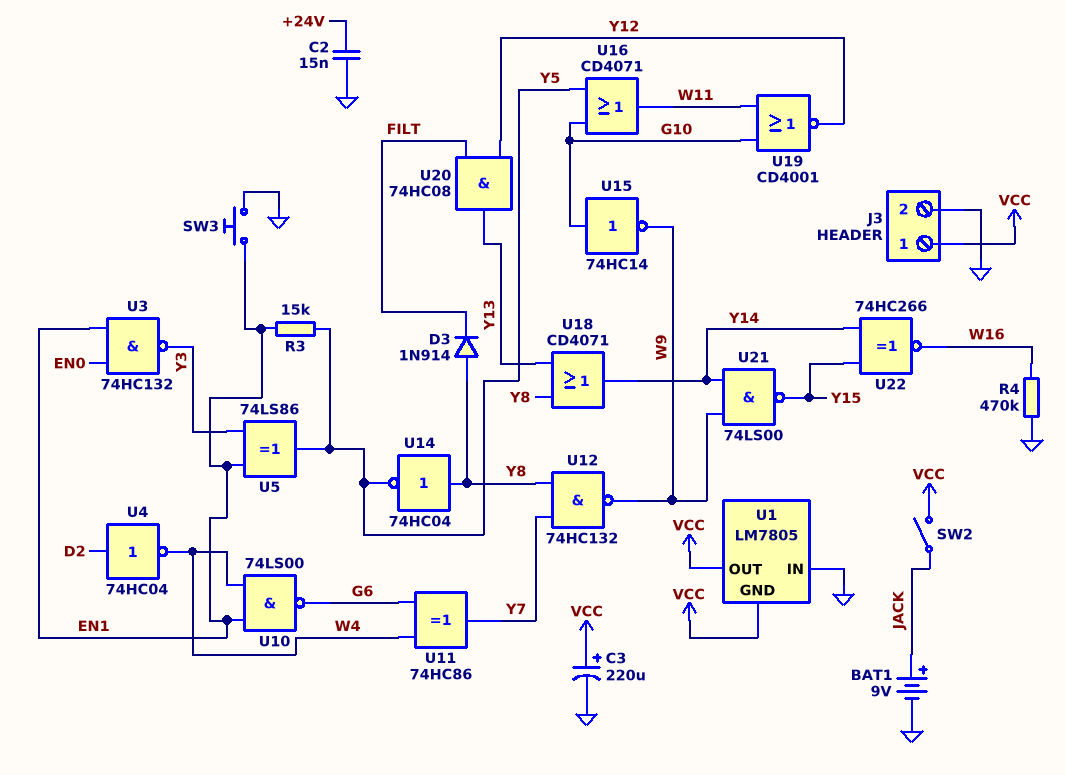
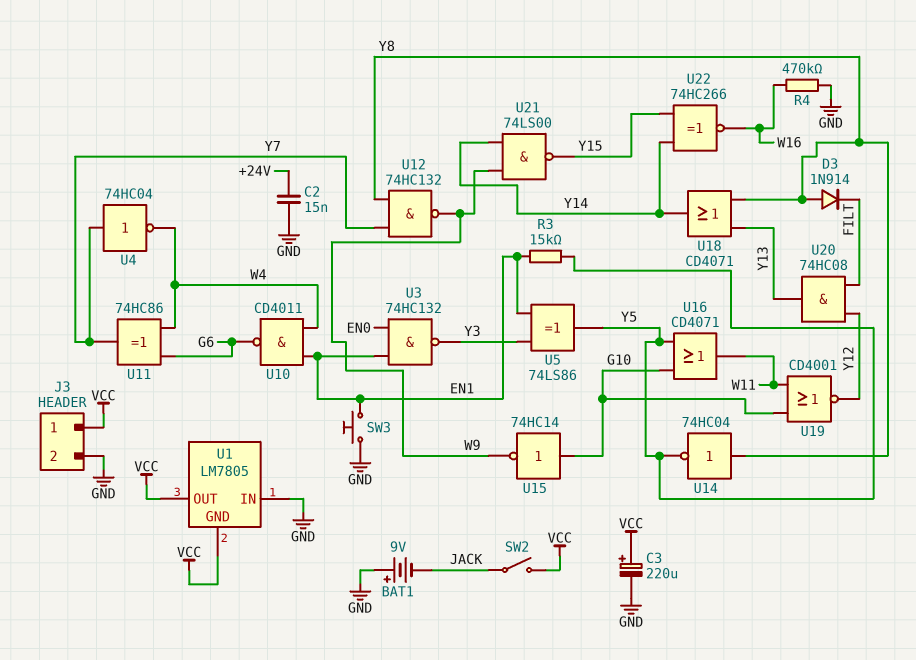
BAT1: 9V (plus JACK, minus GND) -> 9V (plus GND, minus JACK)
U4: NOT 74HC04 (in D2, out W4) -> NOT 74HC04 (in Y7, out W4)
U10: NAND 74LS00 (in EN1, in W4, out G6) -> NAND CD4011 (in EN1, in W4, out G6)

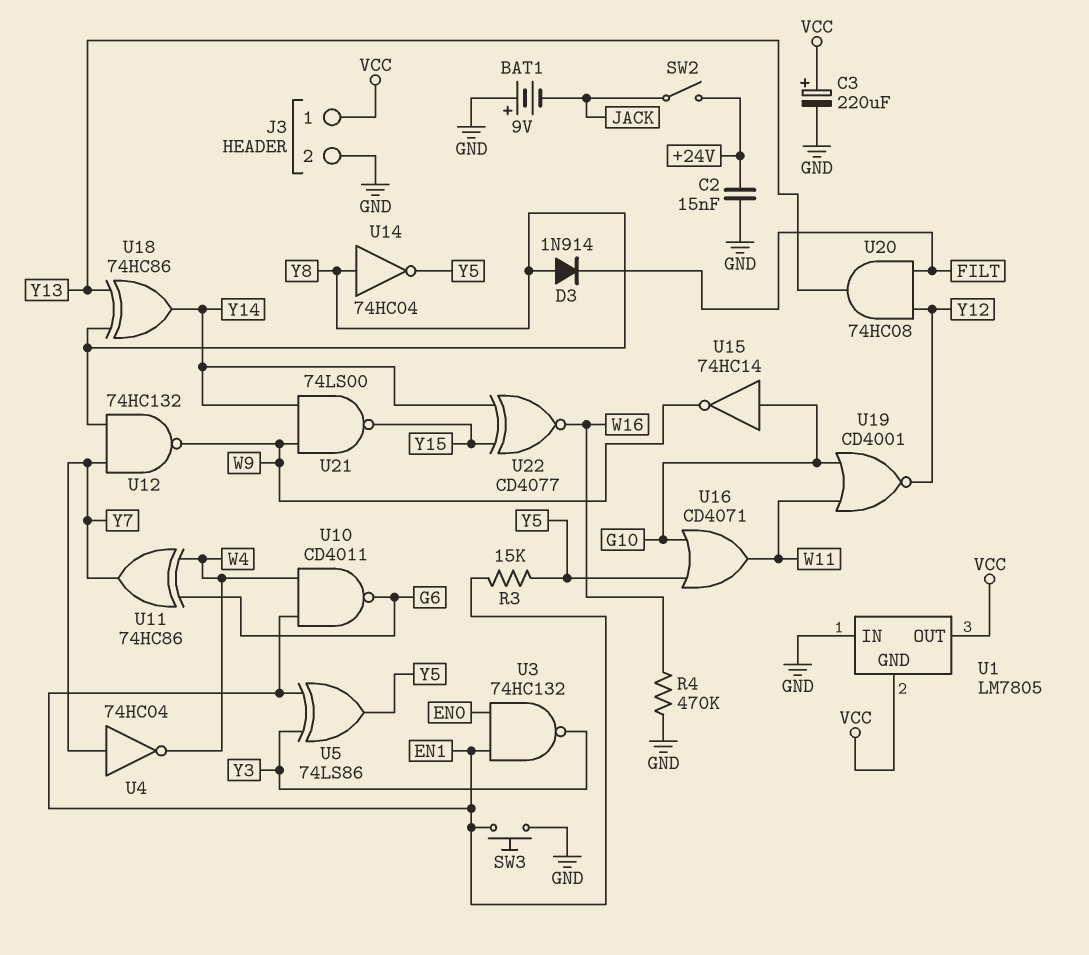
SW2: switch (JACK, VCC) -> switch (+24V, JACK)
U18: OR CD4071 (in Y8, in Y13, out Y14) -> XOR 74HC86 (in Y8, in Y13, out Y14)
U22: XNOR 74HC266 (in Y14, in Y15, out W16) -> XNOR CD4077 (in Y14, in Y15, out W16)

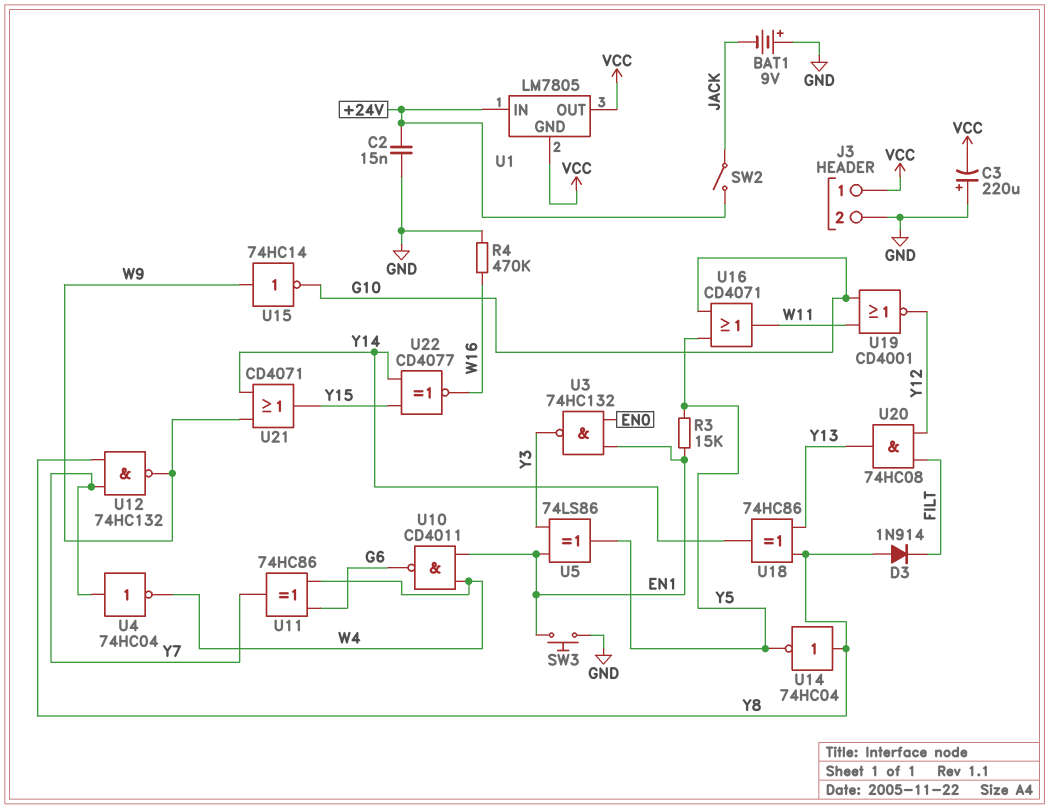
C3: 220uF (plus VCC, minus GND) -> 220uF (plus GND, minus VCC)
U1 pin IN: GND -> +24V
U15: NOT 74HC14 (in G10, out W9) -> NOT 74HC14 (in W9, out G10)
U21: NAND 74LS00 (in W9, in Y14, out Y15) -> OR CD4071 (in W9, in Y14, out Y15)

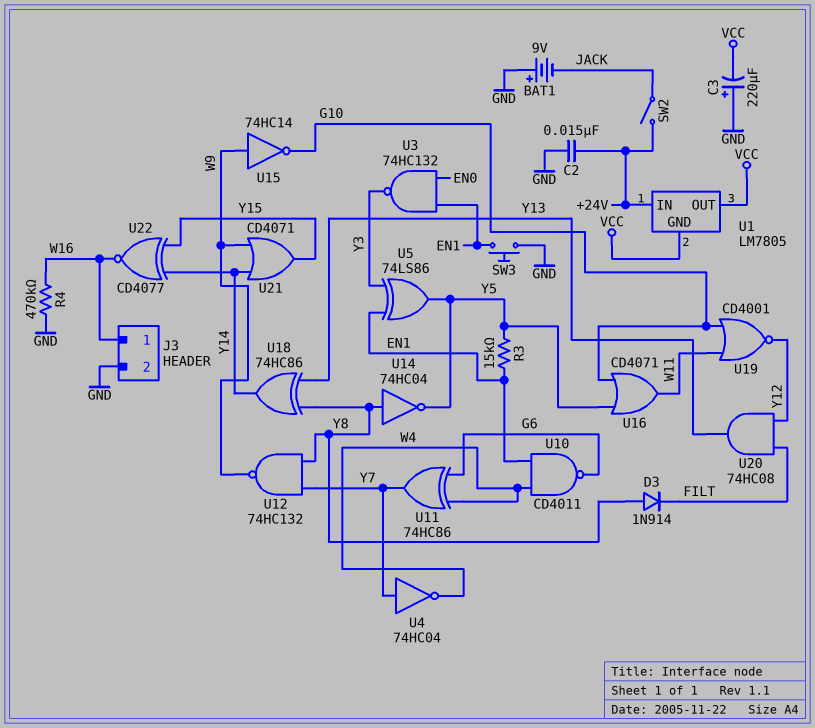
J3 pin 1: VCC -> W16

